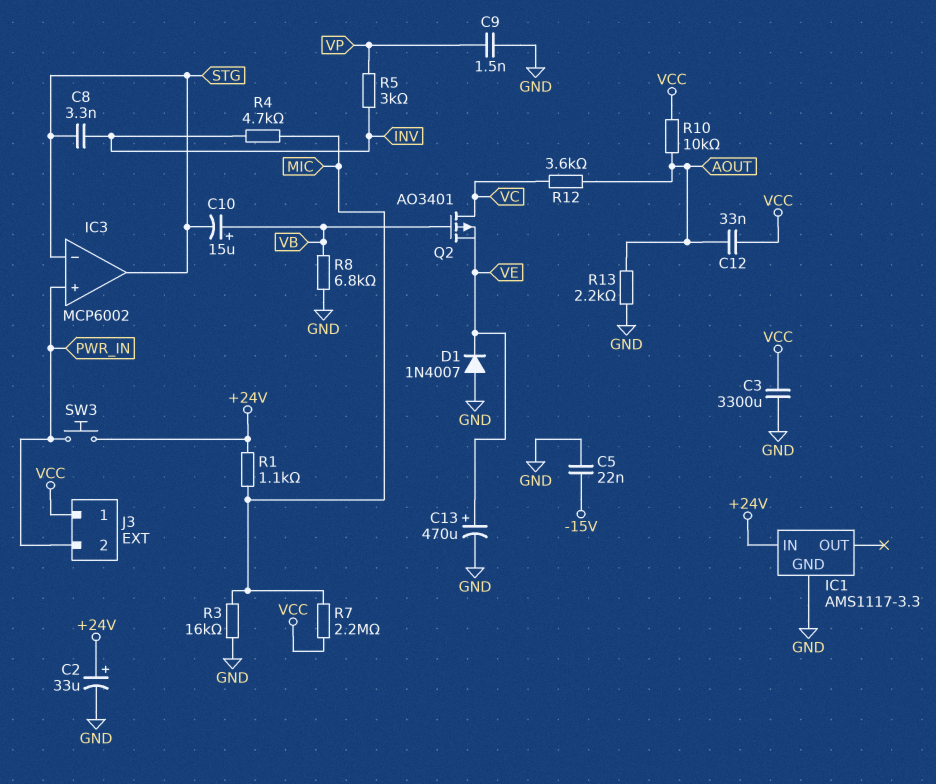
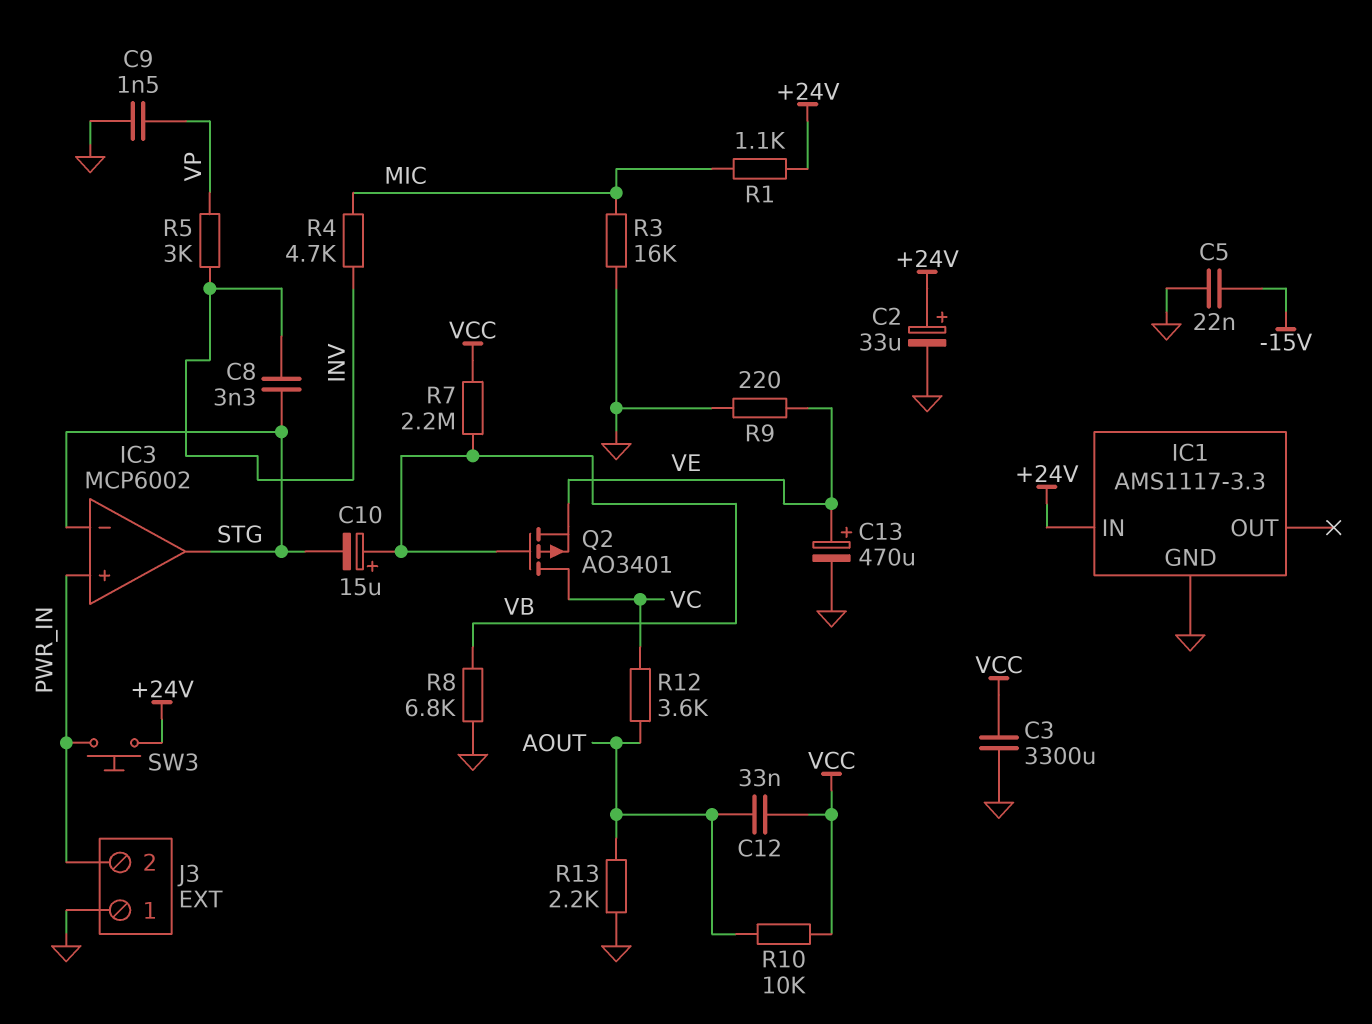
D1: diode 1N4007 (A GND, K VE) -> none
J3 pin 1: VCC -> GND
R7: 2.2M (MIC, VCC) -> 2.2M (VB, VCC)
R9: none -> 220 (GND, VE)

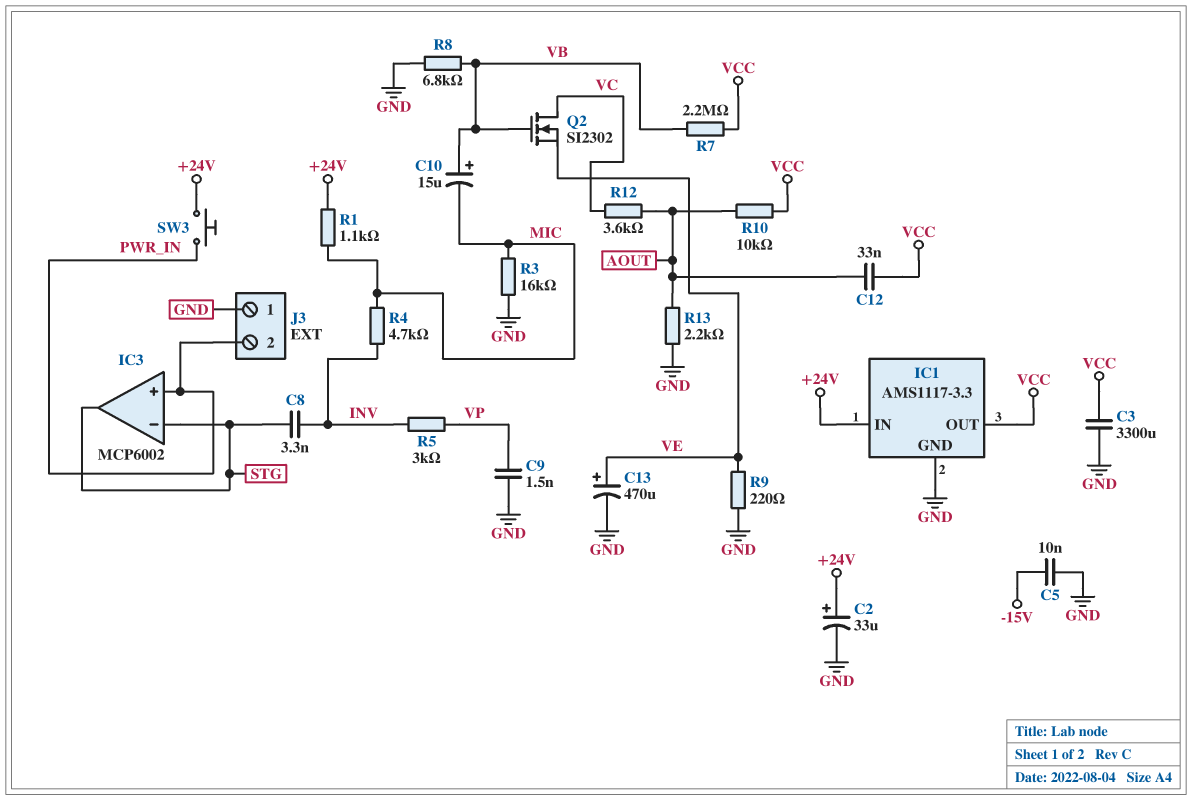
C5: 22nF (-15V, GND) -> 10nF (-15V, GND)
C10: 15uF (plus VB, minus STG) -> 15uF (plus VB, minus MIC)
IC1 pin OUT: none -> VCC
Q2: PMOS AO3401 (G VB, D VC, S VE) -> NMOS SI2302 (G VB, D VC, S VE)

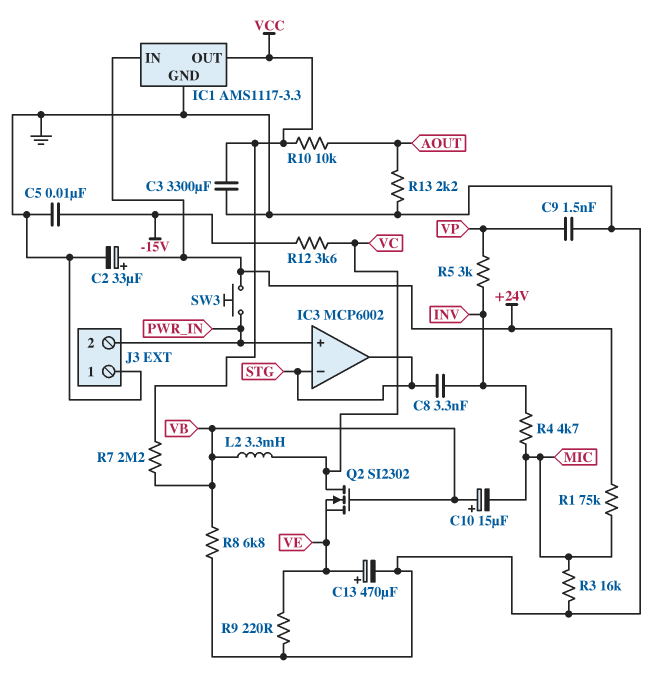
C12: 33nF (AOUT, VCC) -> none
L2: none -> 3.3mH (VB, VC)
R1: 1.1k (+24V, MIC) -> 75k (+24V, MIC)
R12: 3.6k (AOUT, VC) -> 3.6k (-15V, VC)

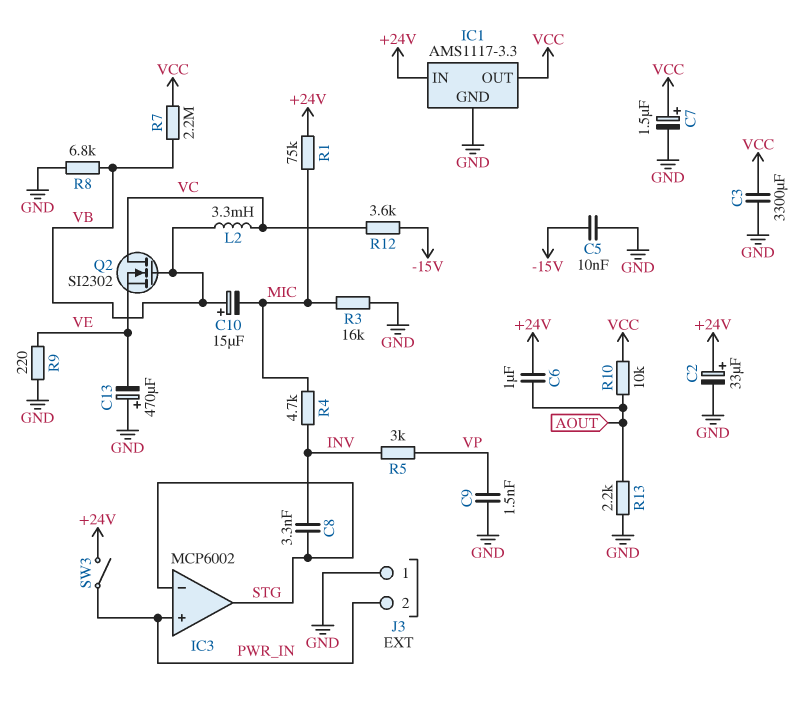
C6: none -> 1uF (+24V, AOUT)
C7: none -> 1.5uF (plus VCC, minus GND)
C13: 470uF (plus VE, minus GND) -> 470uF (plus GND, minus VE)
SW3: button (+24V, PWR_IN) -> switch (+24V, PWR_IN)

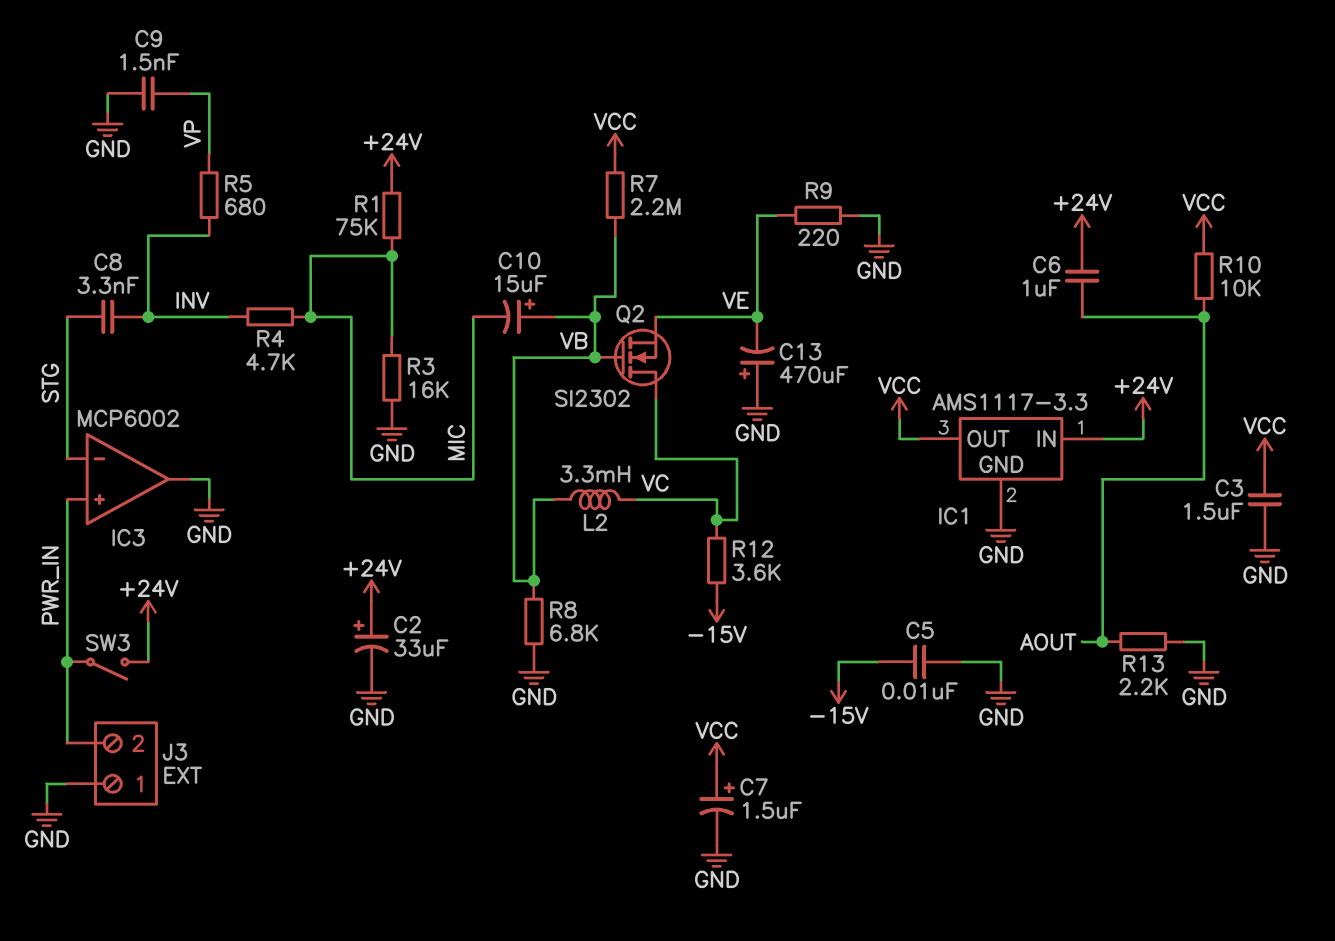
C3: 3300uF (GND, VCC) -> 1.5uF (GND, VCC)
IC3 pin out: STG -> GND
R5: 3k (INV, VP) -> 680 (INV, VP)

